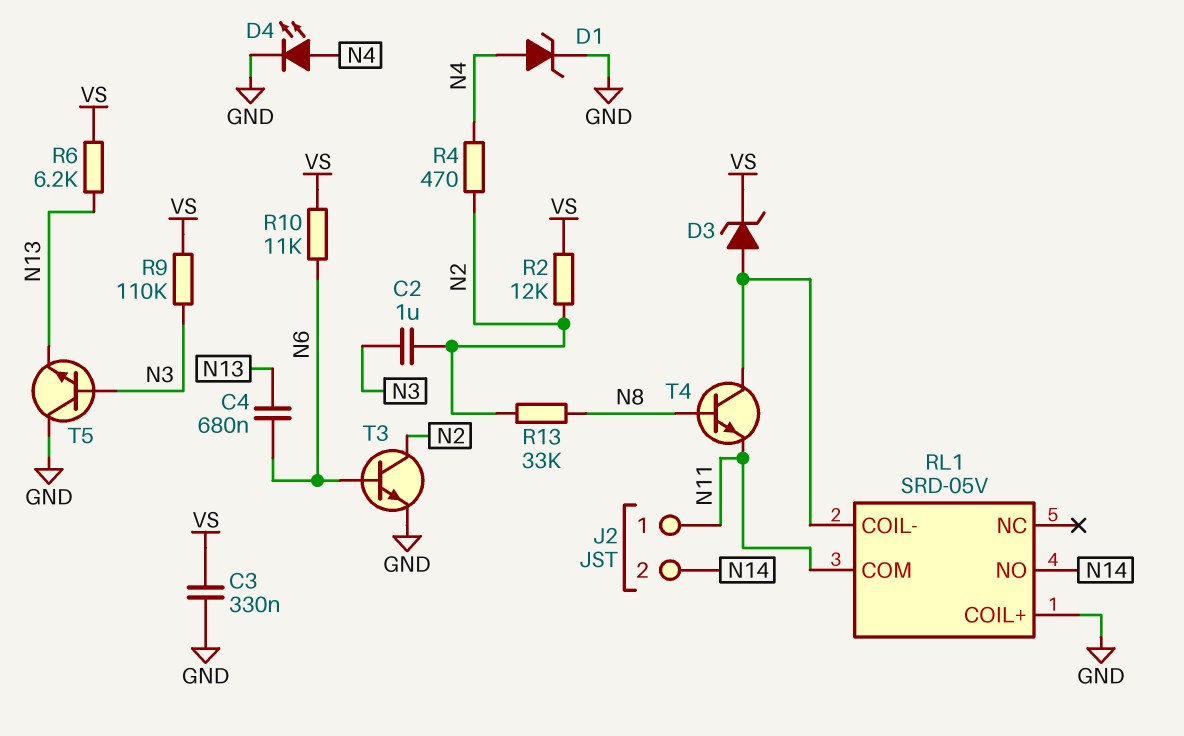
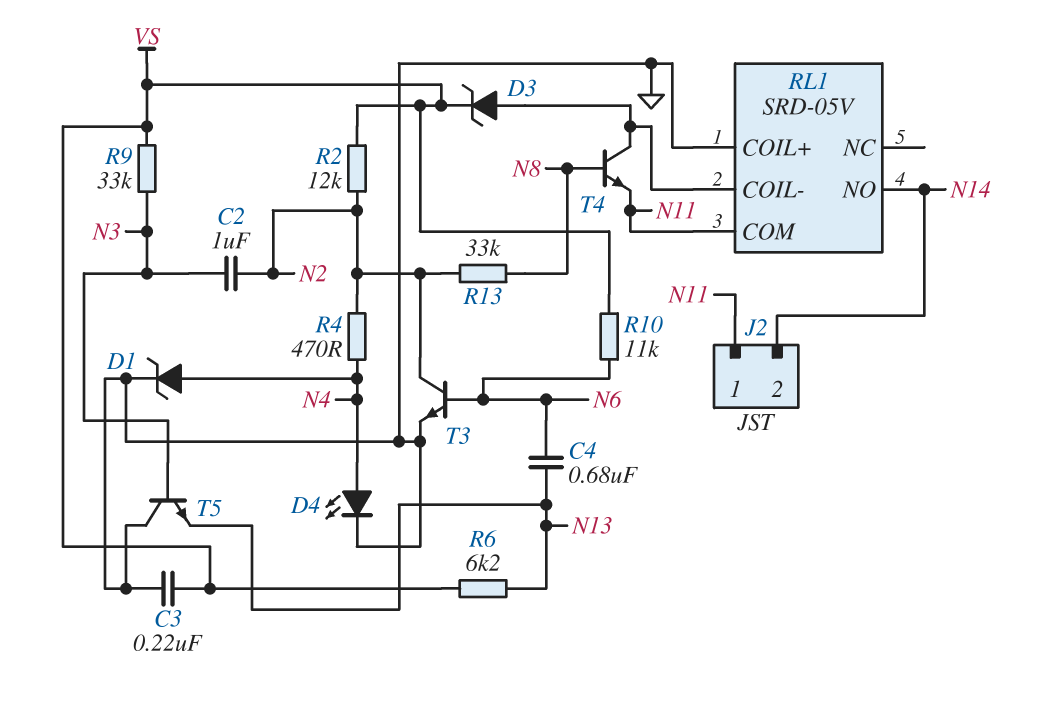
C3: 330nF (GND, VS) -> 220nF (GND, VS)
R9: 110k (N3, VS) -> 33k (N3, VS)

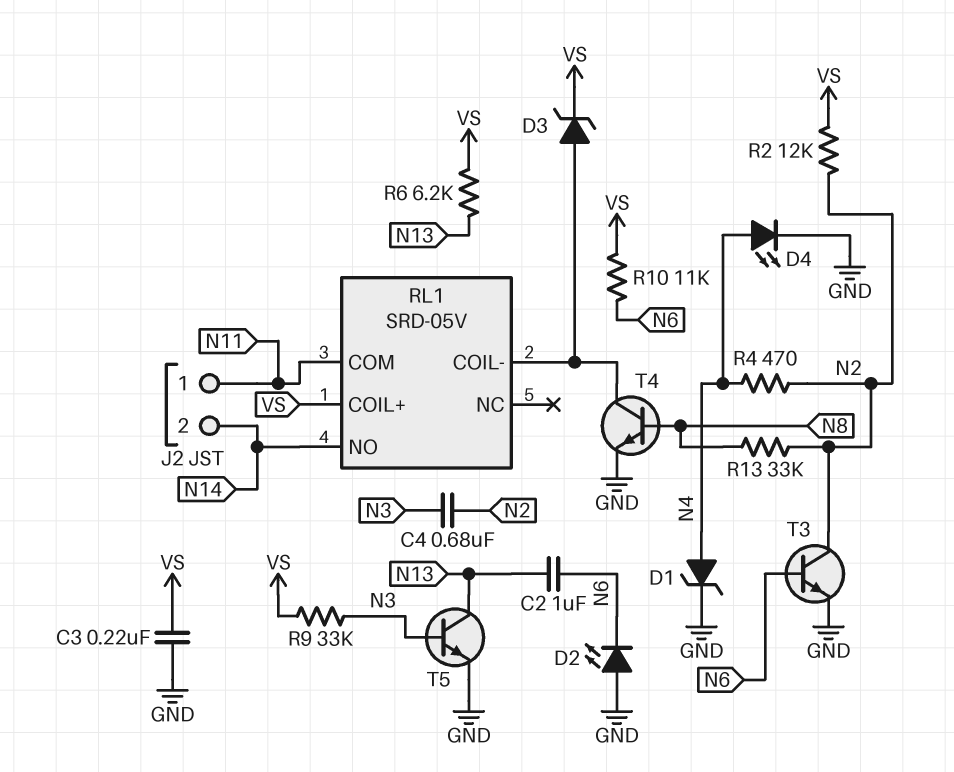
C2: 1uF (N2, N3) -> 1uF (N6, N13)
C4: 680nF (N6, N13) -> 680nF (N2, N3)
D2: none -> LED (A GND, K N6)
RL1 pin COIL+: GND -> VS
T4: NPN (B N8, C RL1/COIL-, E N11) -> NPN (B N8, C RL1/COIL-, E GND)
T5: NPN (B N3, C GND, E N13) -> NPN (B N3, C N13, E GND)

